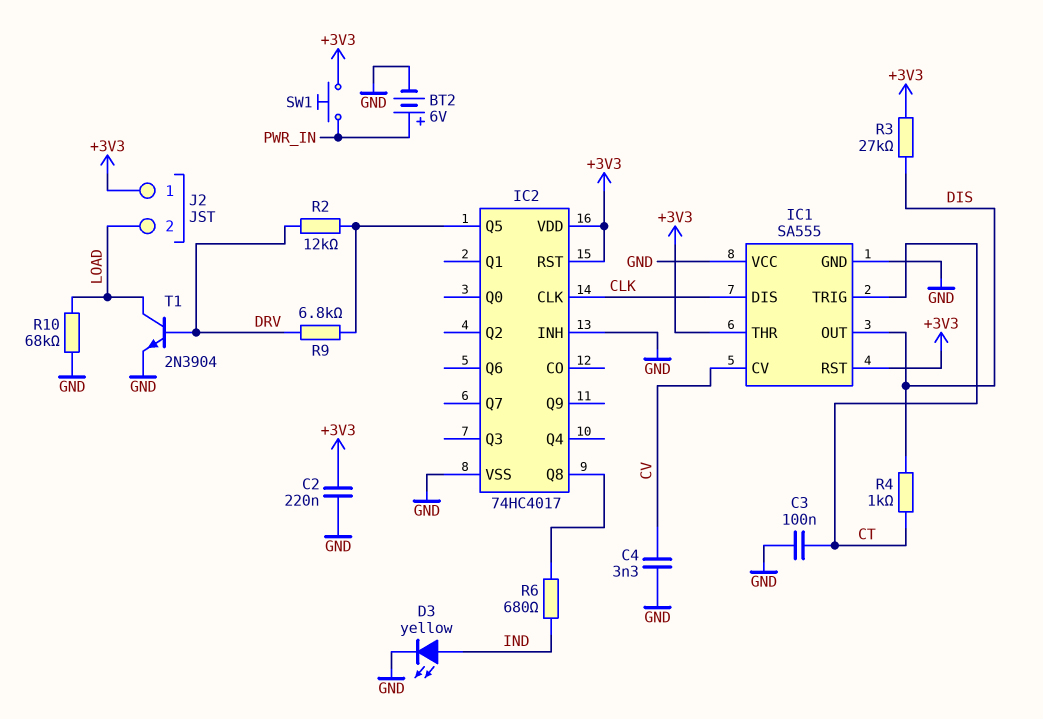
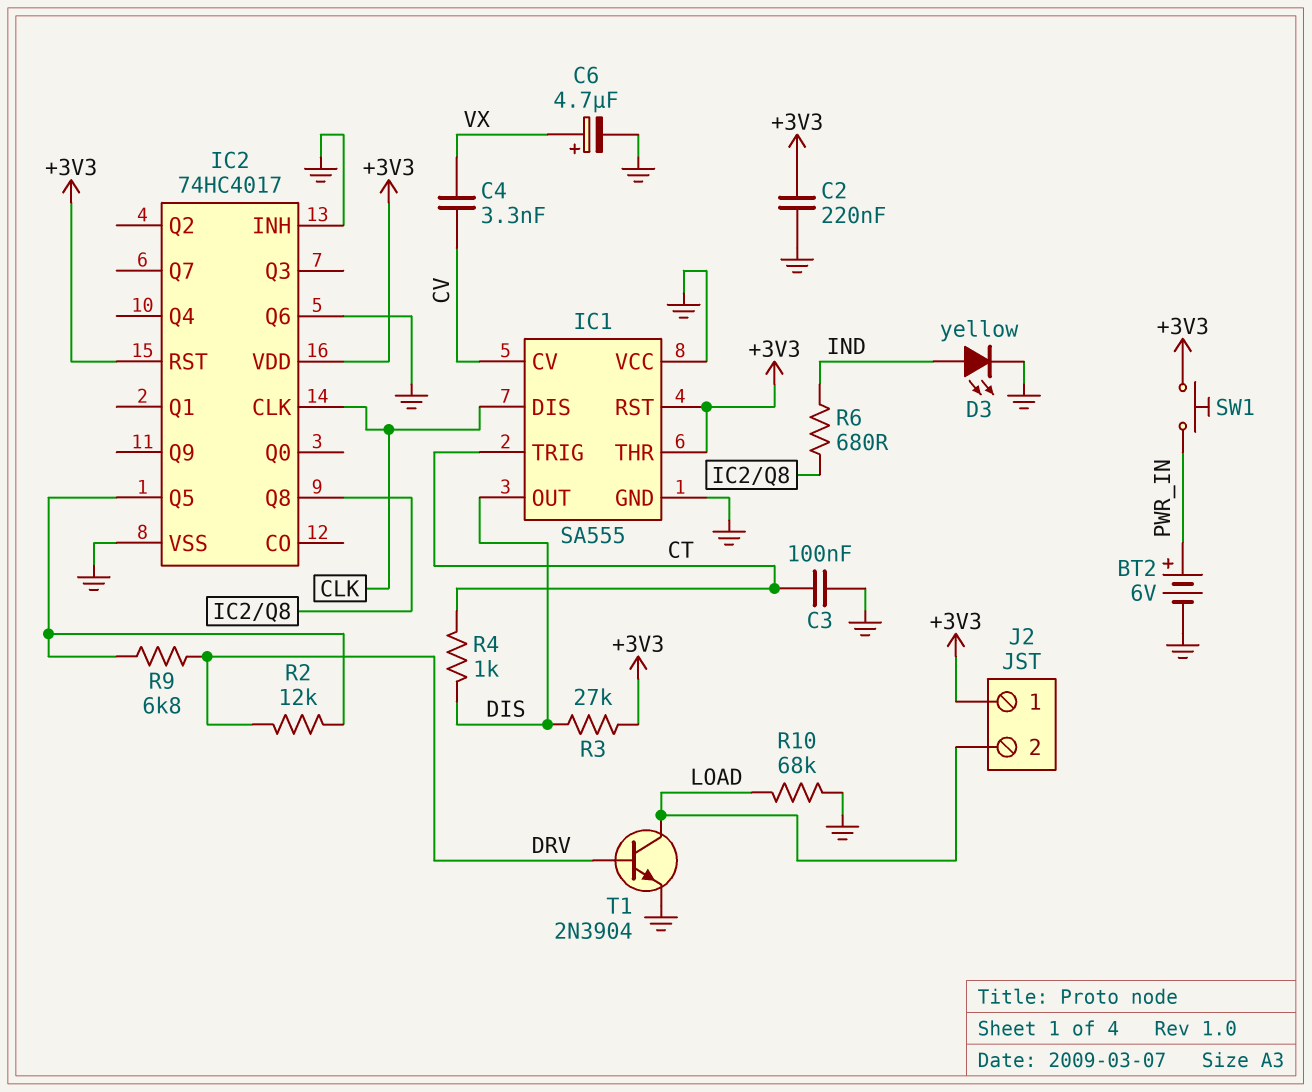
C4: 3.3nF (CV, GND) -> 3.3nF (CV, VX)
C6: none -> 4.7uF (plus VX, minus GND)
IC2 pin Q6: none -> GND

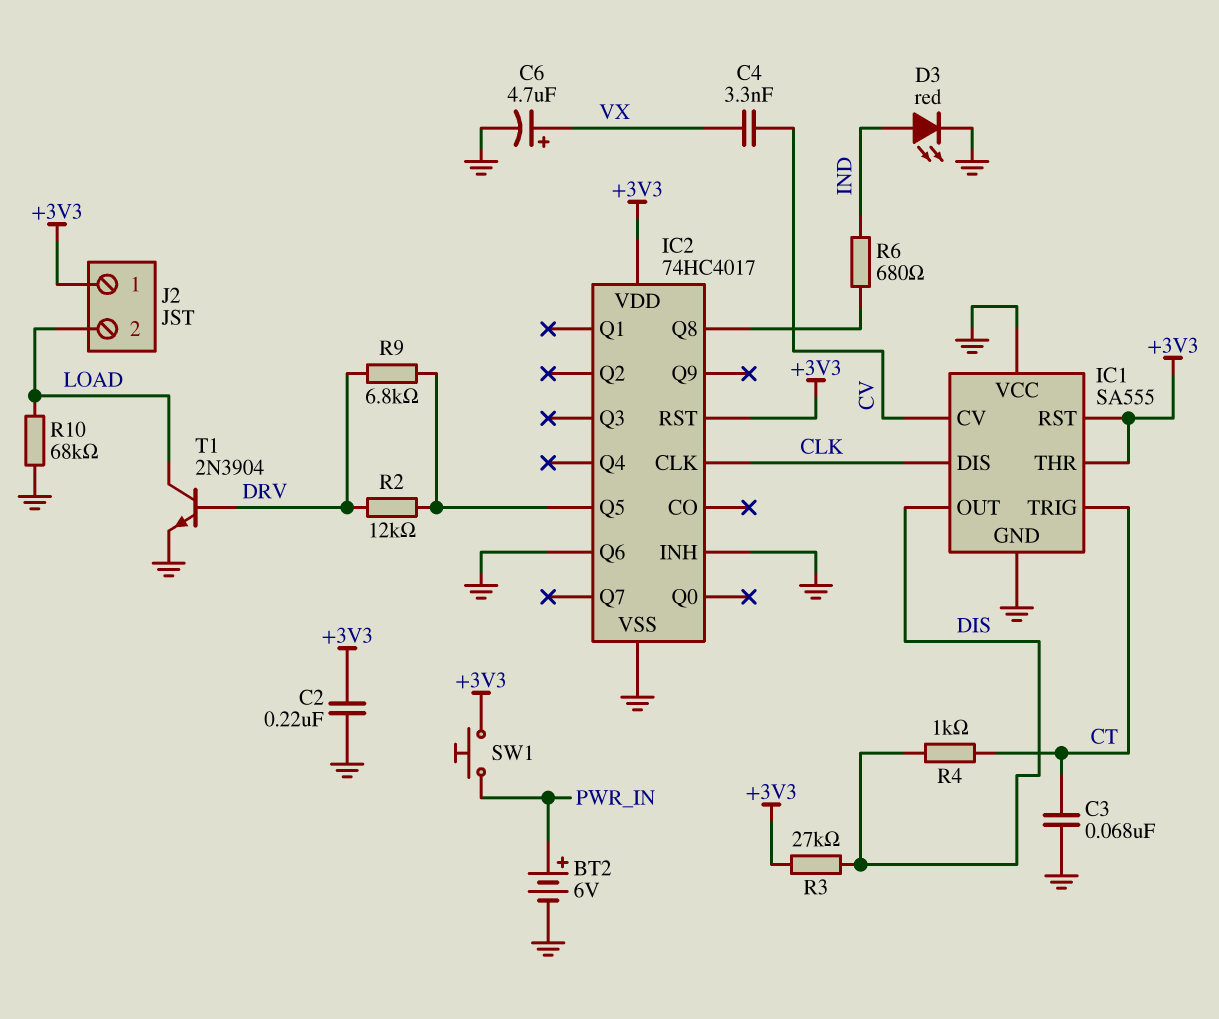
C3: 100nF (CT, GND) -> 68nF (CT, GND)
D3: LED yellow (A IND, K GND) -> LED red (A IND, K GND)

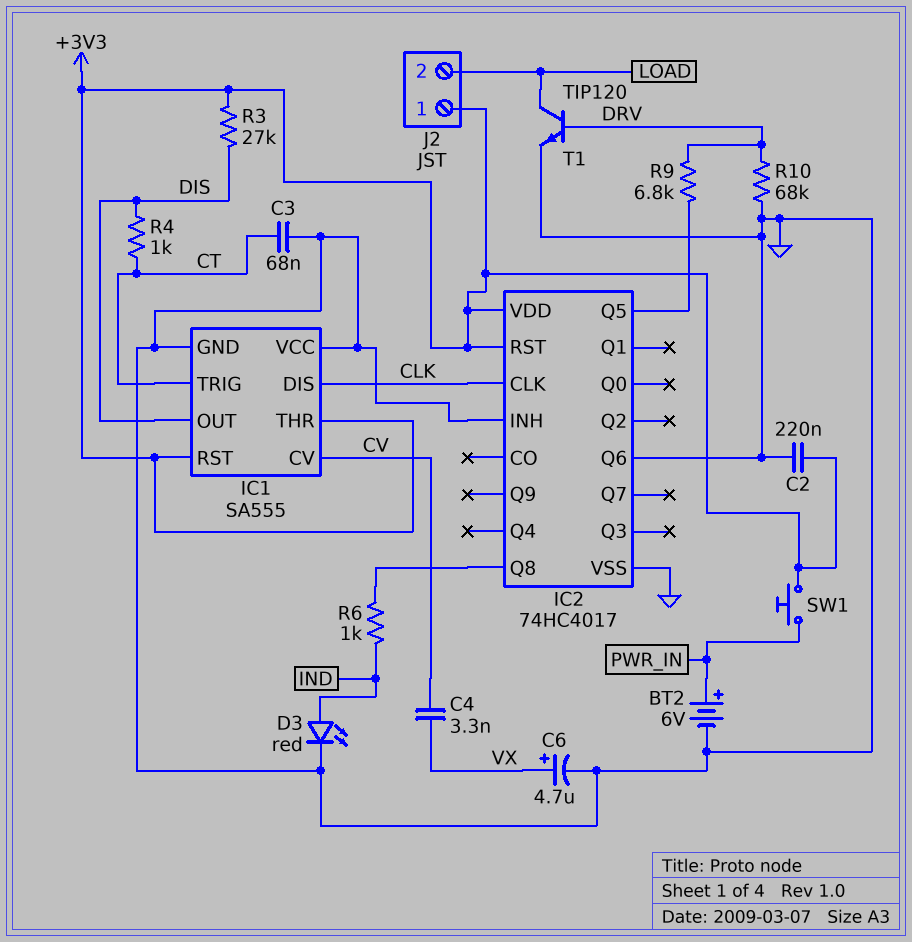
R2: 12k (DRV, IC2/Q5) -> none
R6: 680 (IC2/Q8, IND) -> 1k (IC2/Q8, IND)
R10: 68k (GND, LOAD) -> 68k (DRV, GND)
T1: NPN 2N3904 (B DRV, C LOAD, E GND) -> NPN TIP120 (B DRV, C LOAD, E GND)

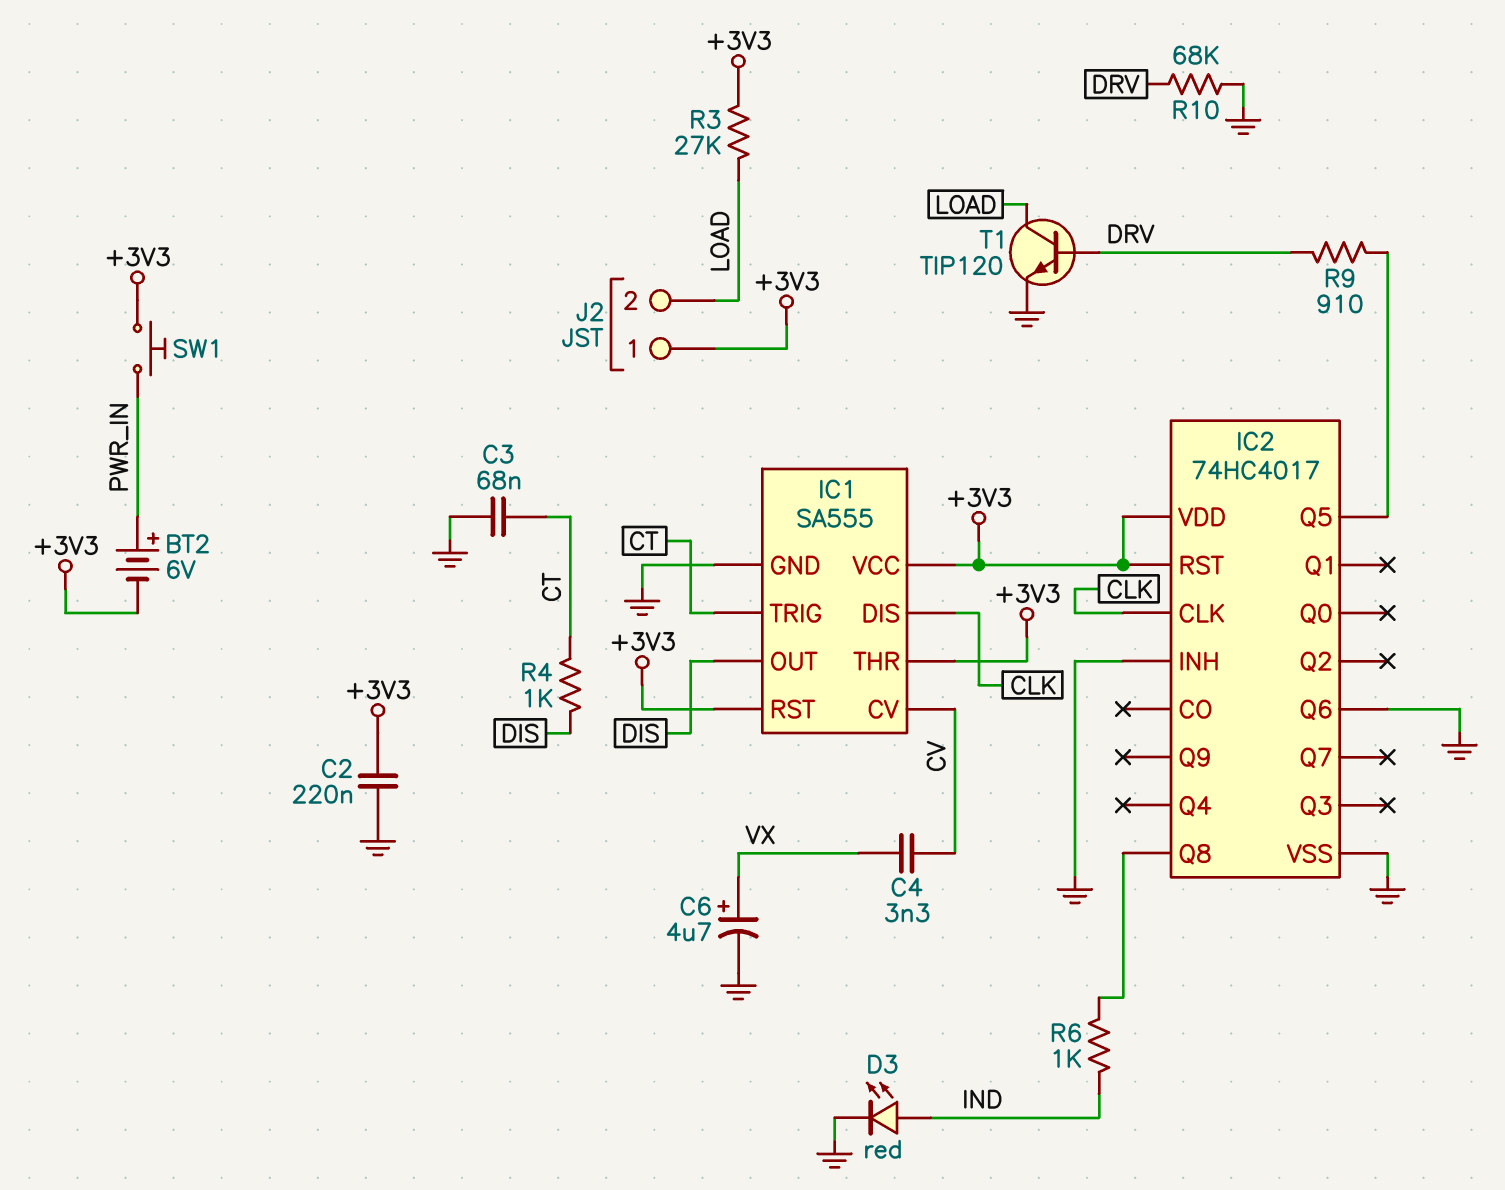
BT2: 6V (plus PWR_IN, minus GND) -> 6V (plus PWR_IN, minus +3V3)
IC1 pin VCC: GND -> +3V3
R3: 27k (+3V3, DIS) -> 27k (+3V3, LOAD)
R9: 6.8k (DRV, IC2/Q5) -> 910 (DRV, IC2/Q5)

